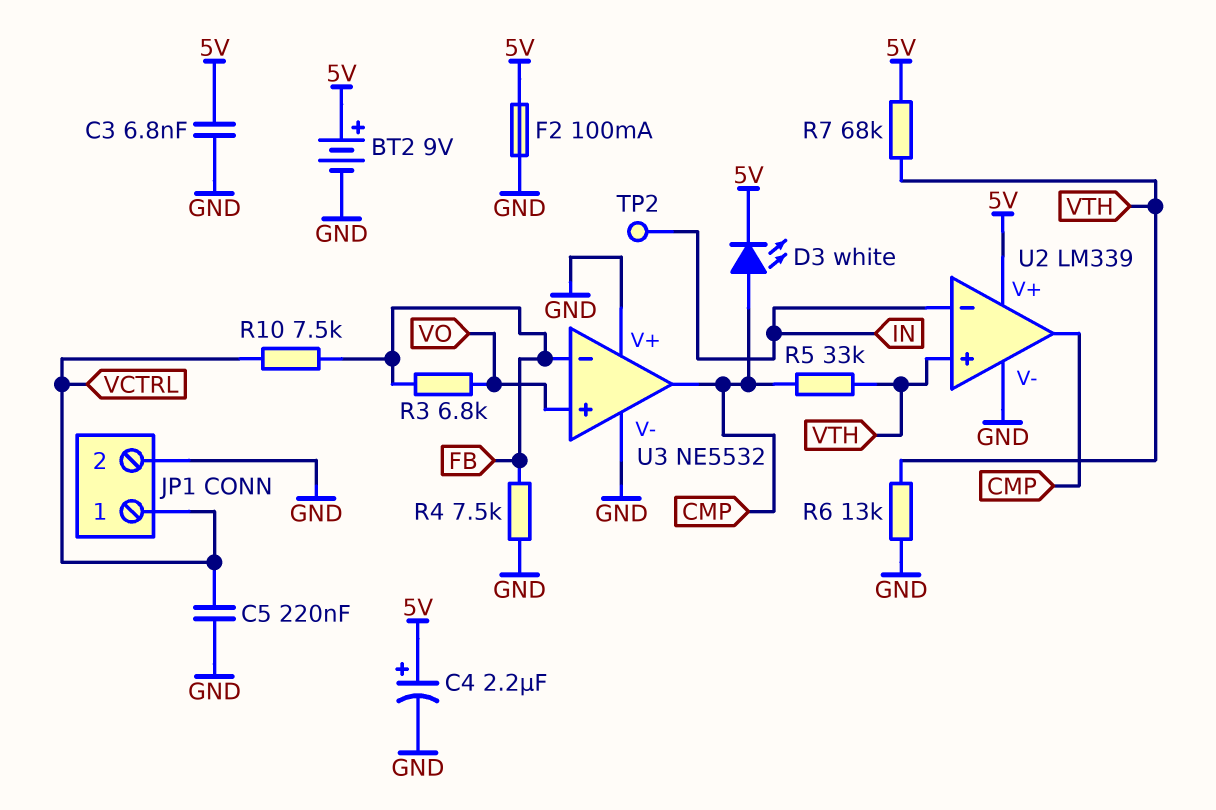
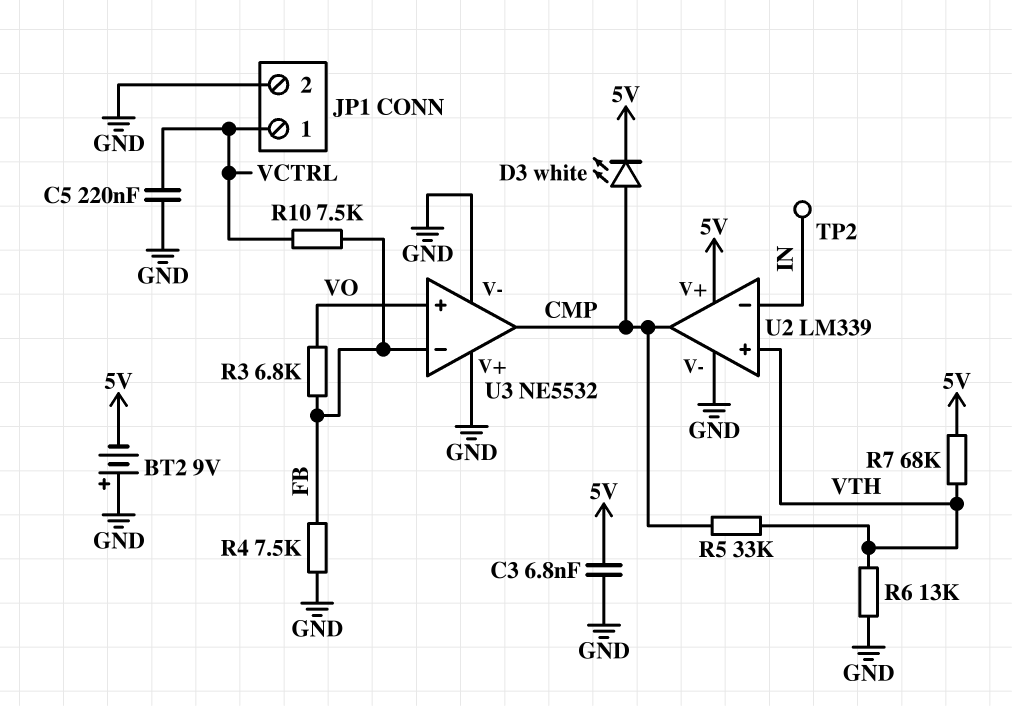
BT2: 9V (plus 5V, minus GND) -> 9V (plus GND, minus 5V)
C4: 2.2uF (plus 5V, minus GND) -> none
F2: 100mA (5V, GND) -> none

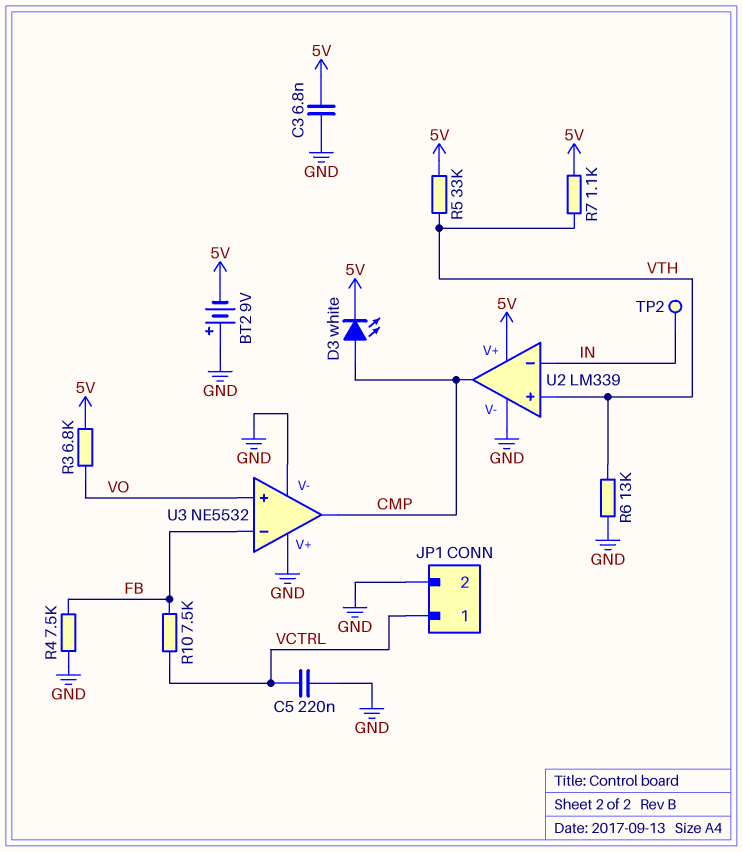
R3: 6.8k (FB, VO) -> 6.8k (5V, VO)
R5: 33k (CMP, VTH) -> 33k (5V, VTH)
R7: 68k (5V, VTH) -> 1.1k (5V, VTH)

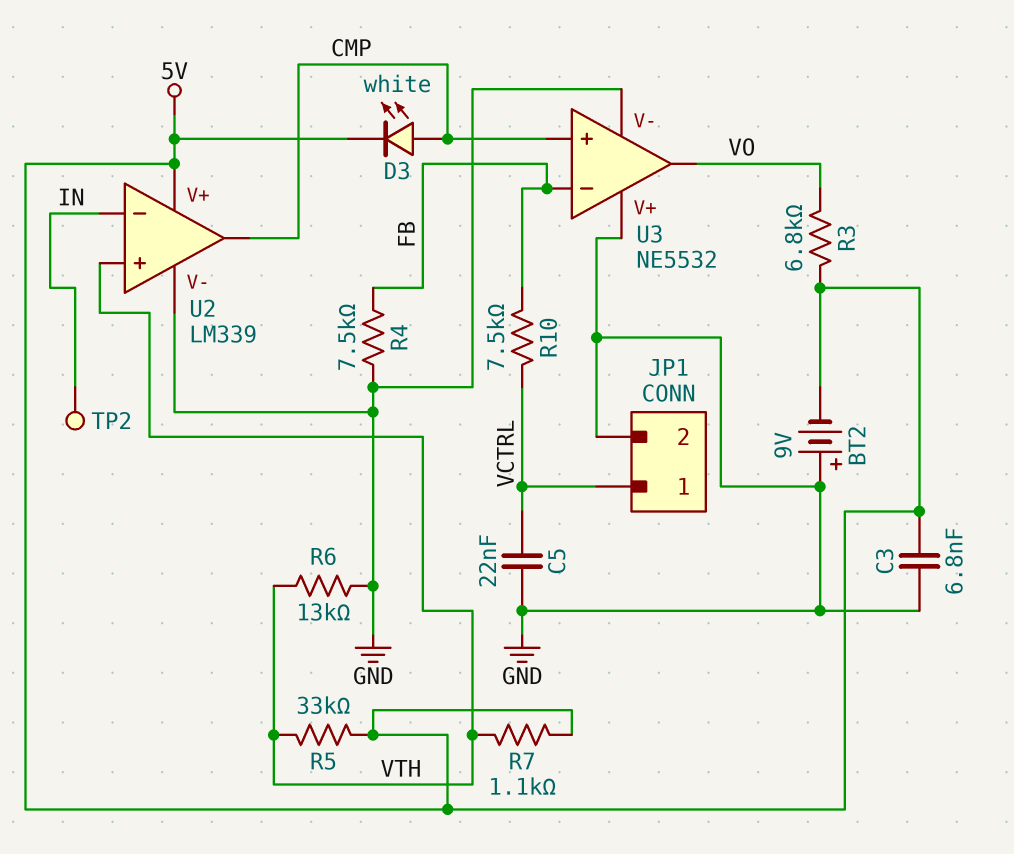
C5: 220nF (GND, VCTRL) -> 22nF (GND, VCTRL)
U3 pin in+: VO -> CMP
U3 pin out: CMP -> VO

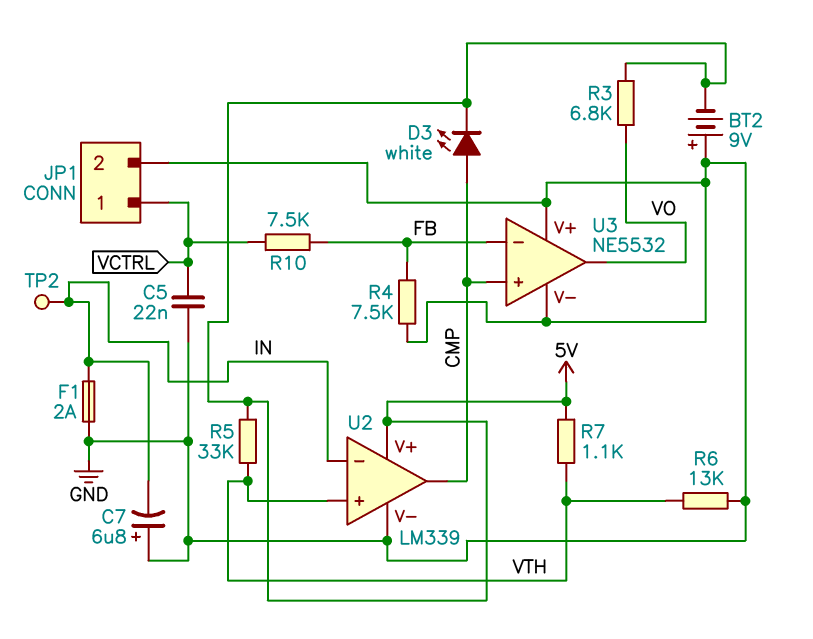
C3: 6.8nF (5V, GND) -> none
C7: none -> 6.8uF (plus GND, minus IN)
F1: none -> 2A (GND, IN)

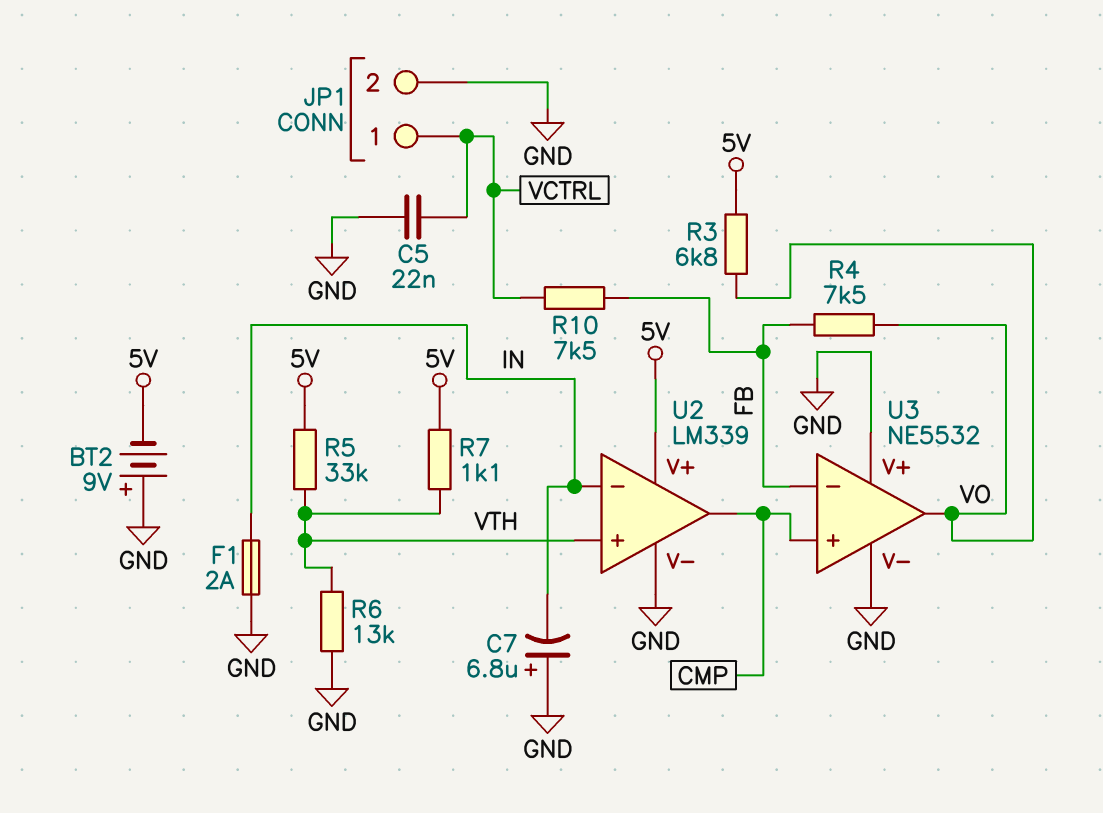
D3: LED white (A CMP, K 5V) -> none
R4: 7.5k (FB, GND) -> 7.5k (FB, VO)
TP2: test point (IN) -> none

